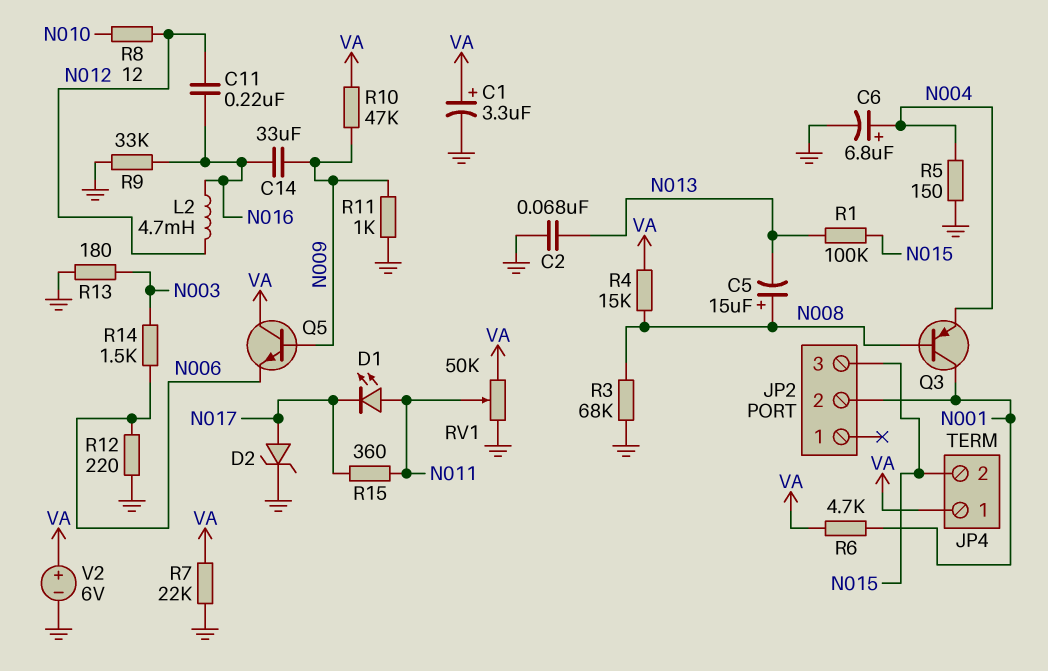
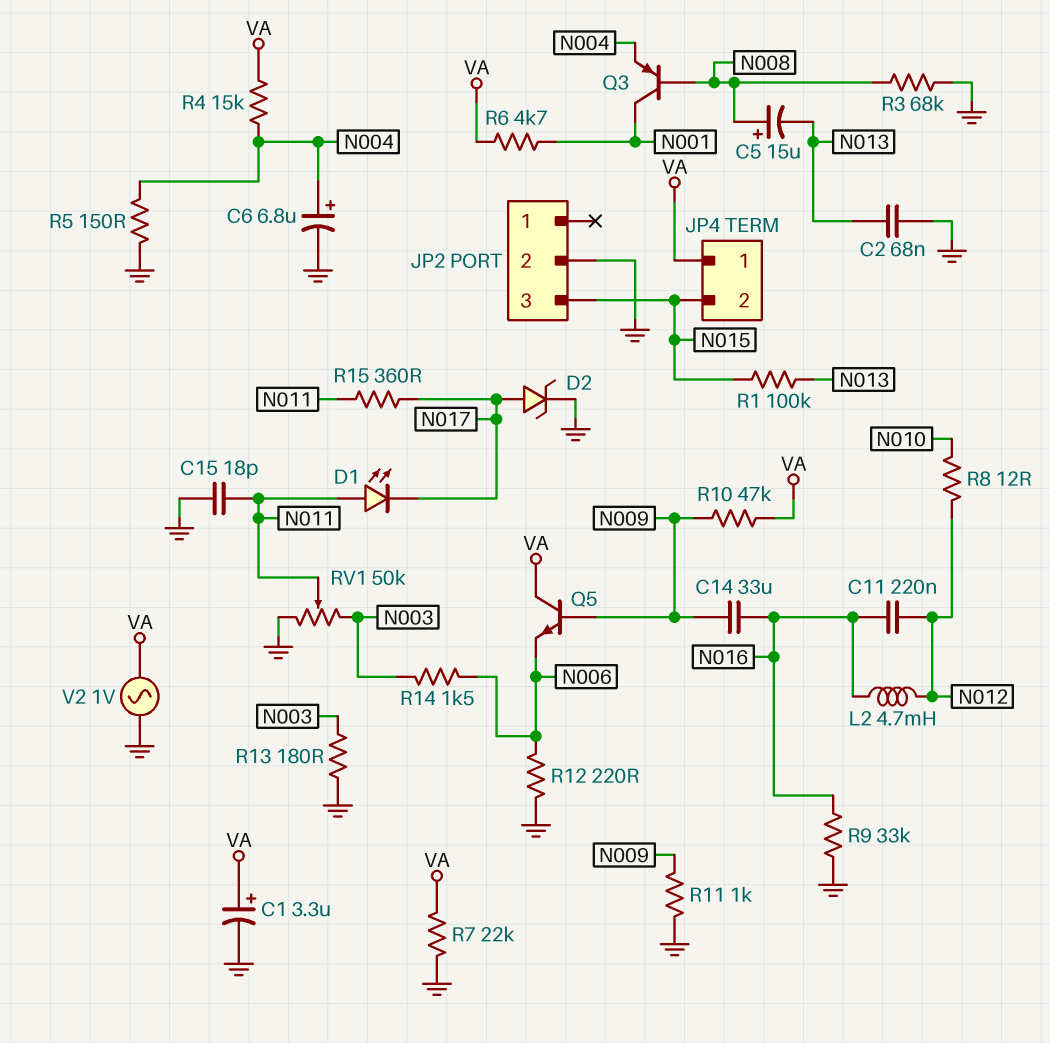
C15: none -> 18pF (GND, N011)
JP2 pin 2: N001 -> GND
R4: 15k (N008, VA) -> 15k (N004, VA)
RV1: 50k (GND, VA, wiper N011) -> 50k (GND, N003, wiper N011)
V2: 6V (plus VA, minus GND) -> AC 1V (GND, VA)

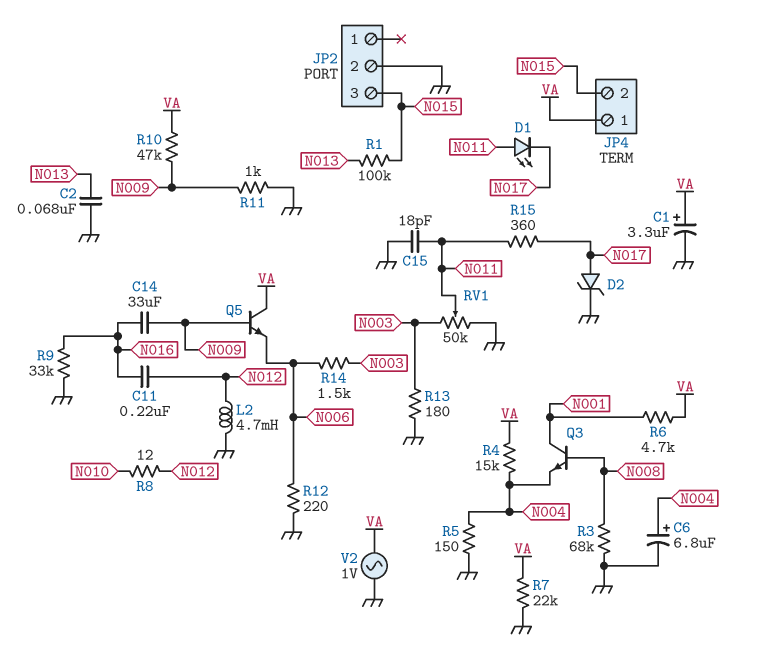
C5: 15uF (plus N008, minus N013) -> none
L2: 4.7mH (N012, N016) -> 4.7mH (GND, N012)
Q3: PNP (B N008, C N001, E N004) -> NPN (B N008, C N001, E N004)

